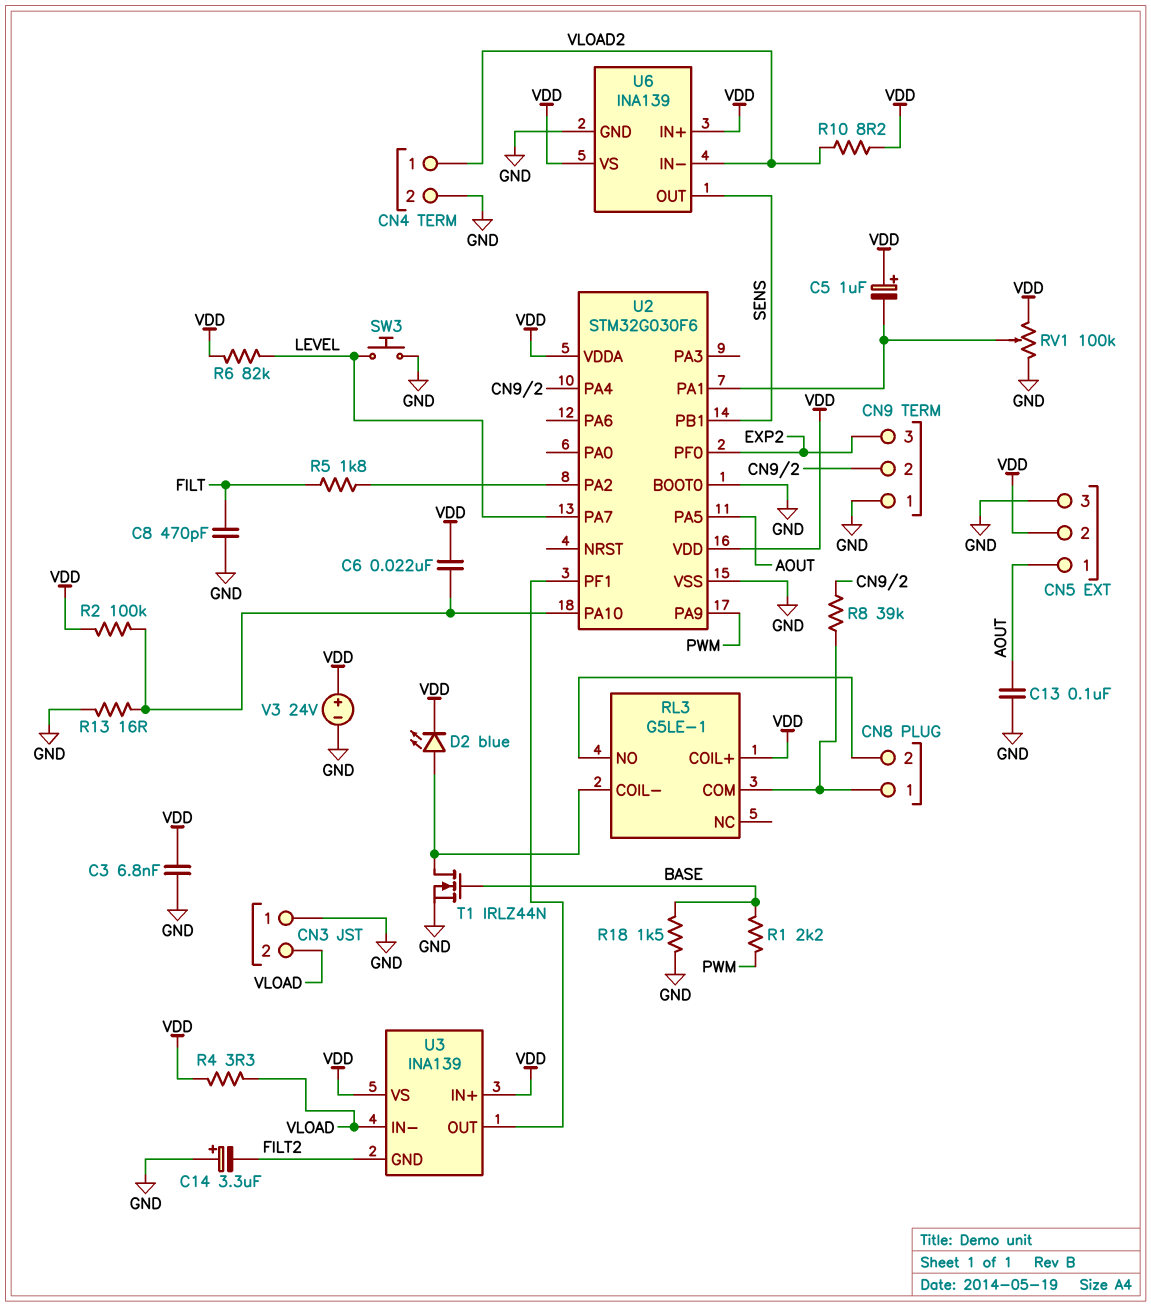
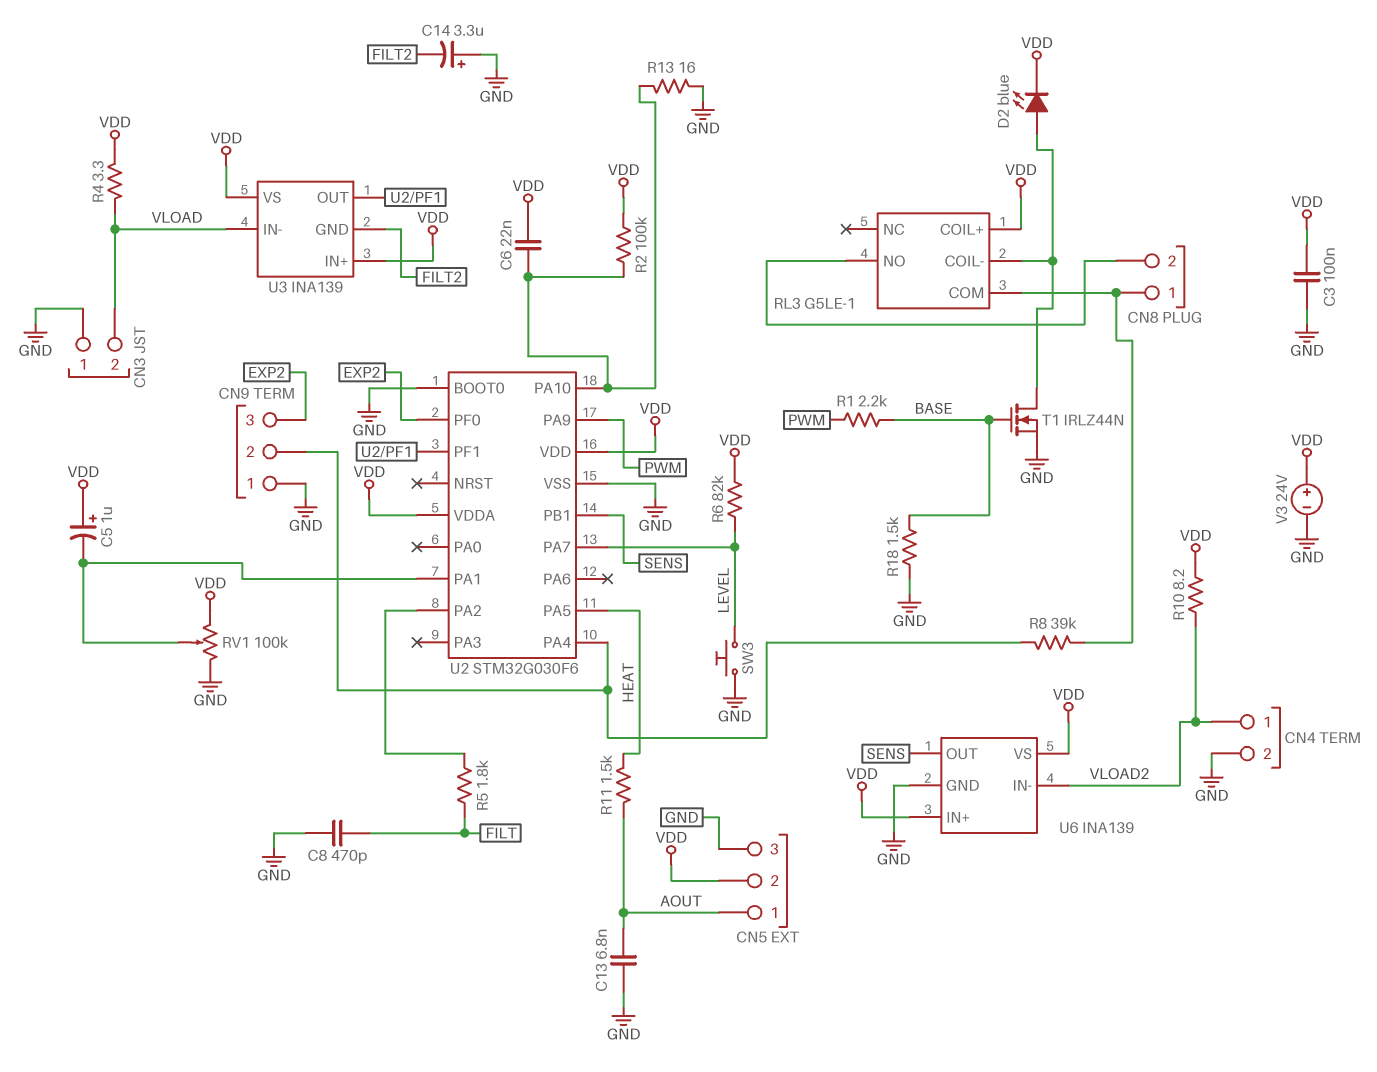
C3: 6.8nF (GND, VDD) -> 100nF (GND, VDD)
C13: 100nF (AOUT, GND) -> 6.8nF (AOUT, GND)
R11: none -> 1.5k (AOUT, HEAT)
U2 pin PA5: AOUT -> HEAT

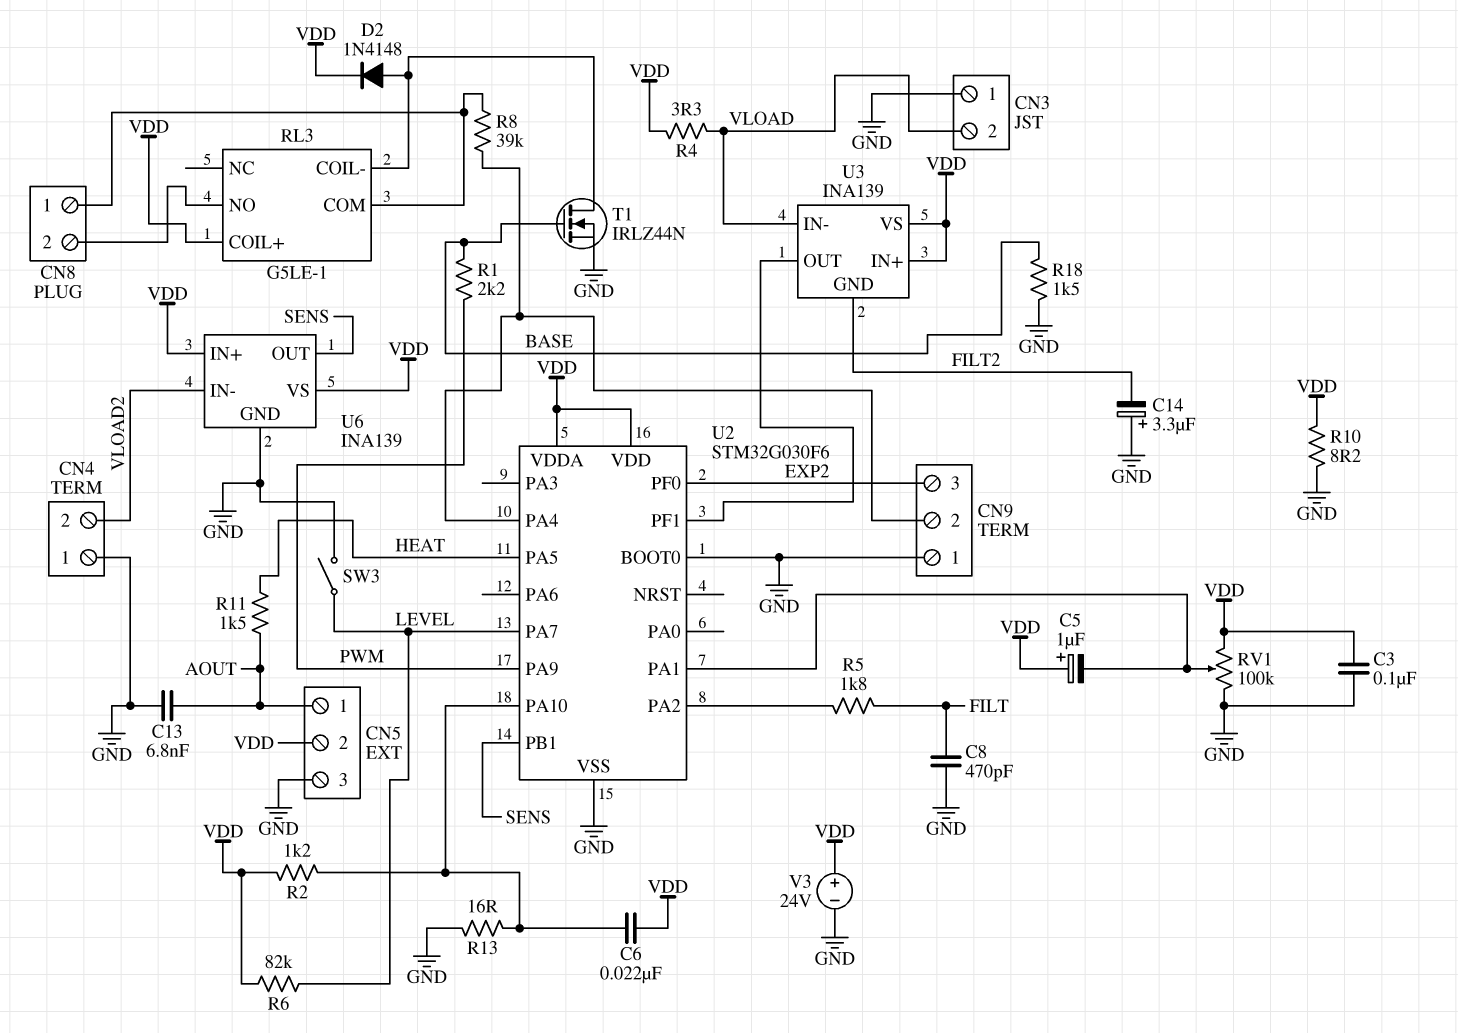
CN4 pin 1: VLOAD2 -> GND
CN4 pin 2: GND -> VLOAD2
D2: LED blue (A RL3/COIL-, K VDD) -> diode 1N4148 (A RL3/COIL-, K VDD)
R2: 100k (U2/PA10, VDD) -> 1.2k (U2/PA10, VDD)
R10: 8.2 (VDD, VLOAD2) -> 8.2 (GND, VDD)
SW3: button (GND, LEVEL) -> switch (GND, LEVEL)

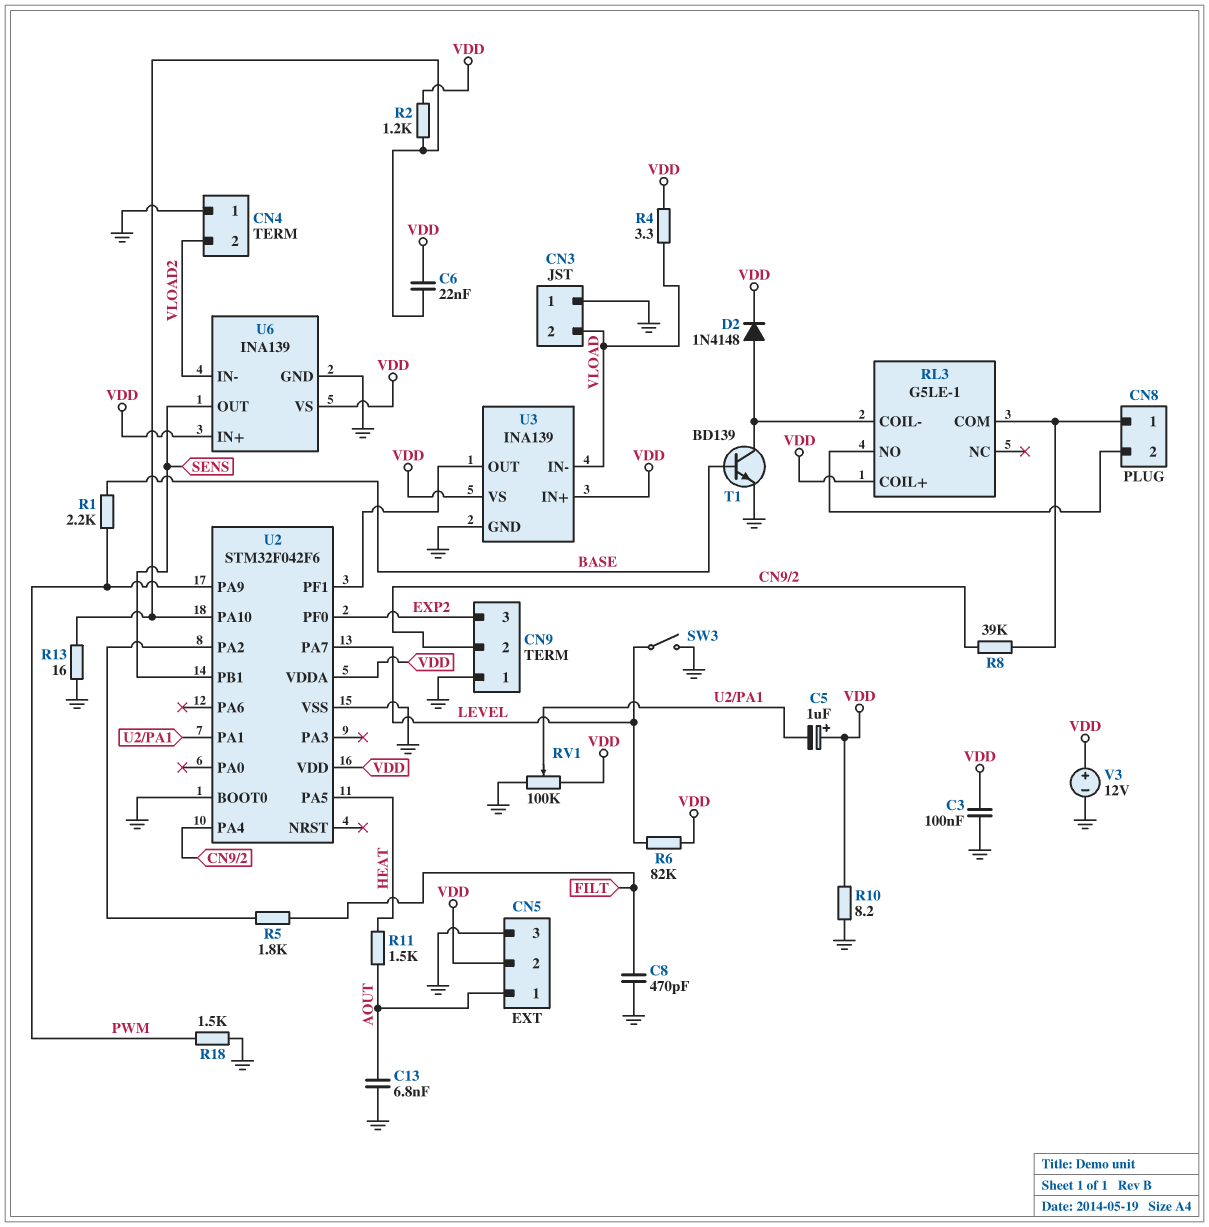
C14: 3.3uF (plus GND, minus FILT2) -> none
R18: 1.5k (BASE, GND) -> 1.5k (GND, PWM)
T1: NMOS IRLZ44N (G BASE, D RL3/COIL-, S GND) -> NPN BD139 (B BASE, C RL3/COIL-, E GND)
U2: STM32G030F6 -> STM32F042F6
U3 pin GND: FILT2 -> GND
V3: 24V (plus VDD, minus GND) -> 12V (plus VDD, minus GND)

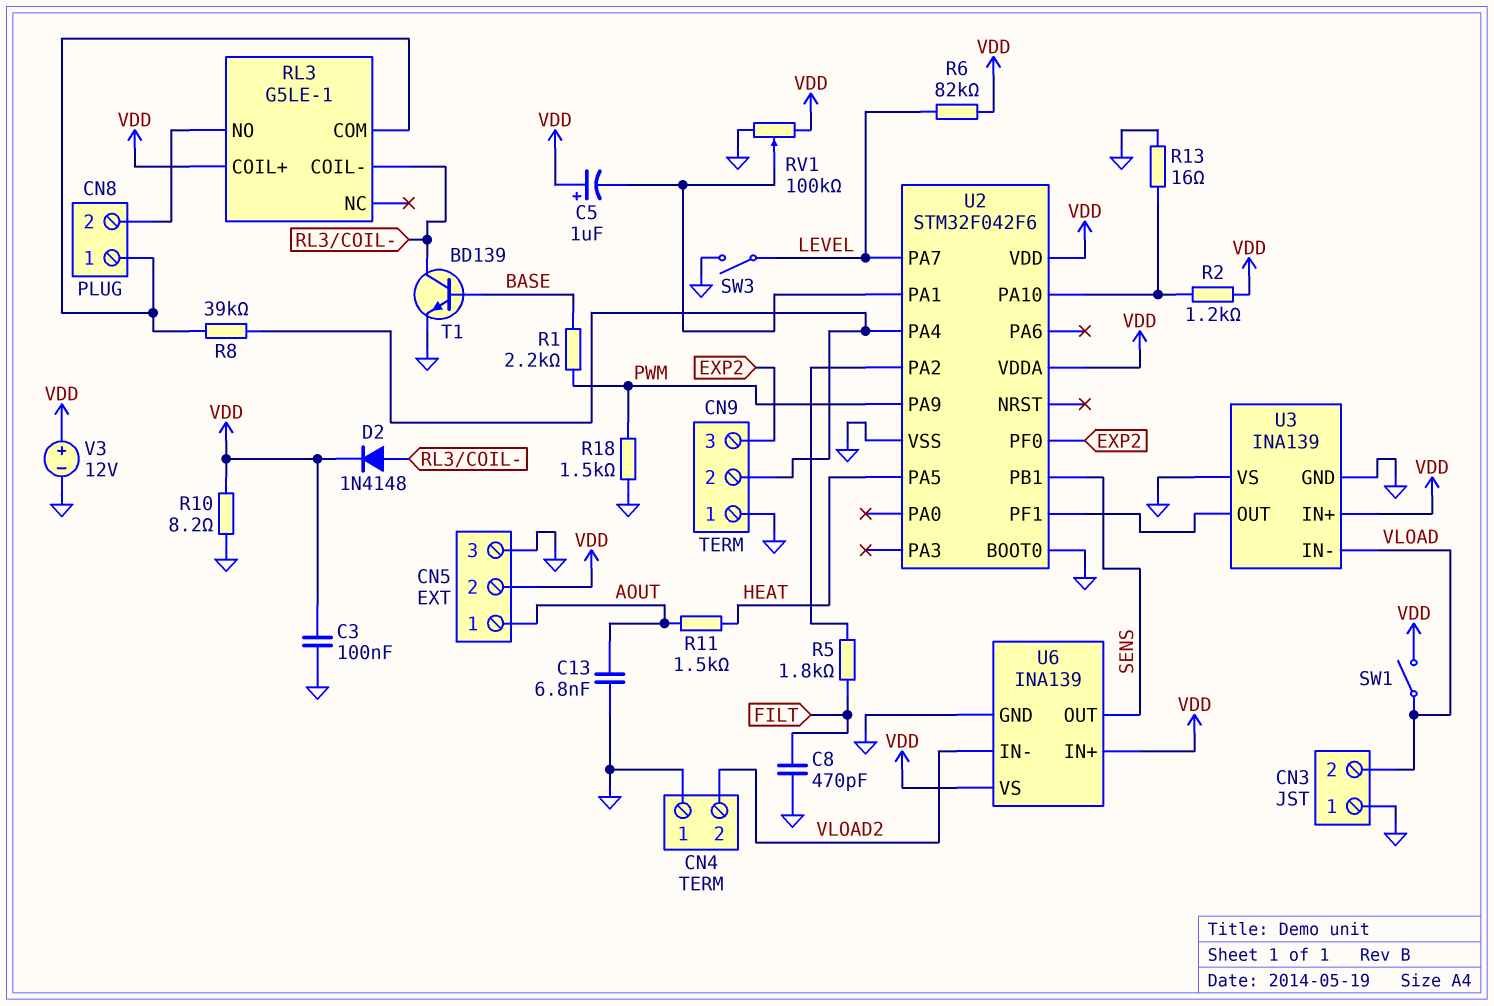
C6: 22nF (U2/PA10, VDD) -> none
R4: 3.3 (VDD, VLOAD) -> none
SW1: none -> switch (VDD, VLOAD)
U3 pin VS: VDD -> GND

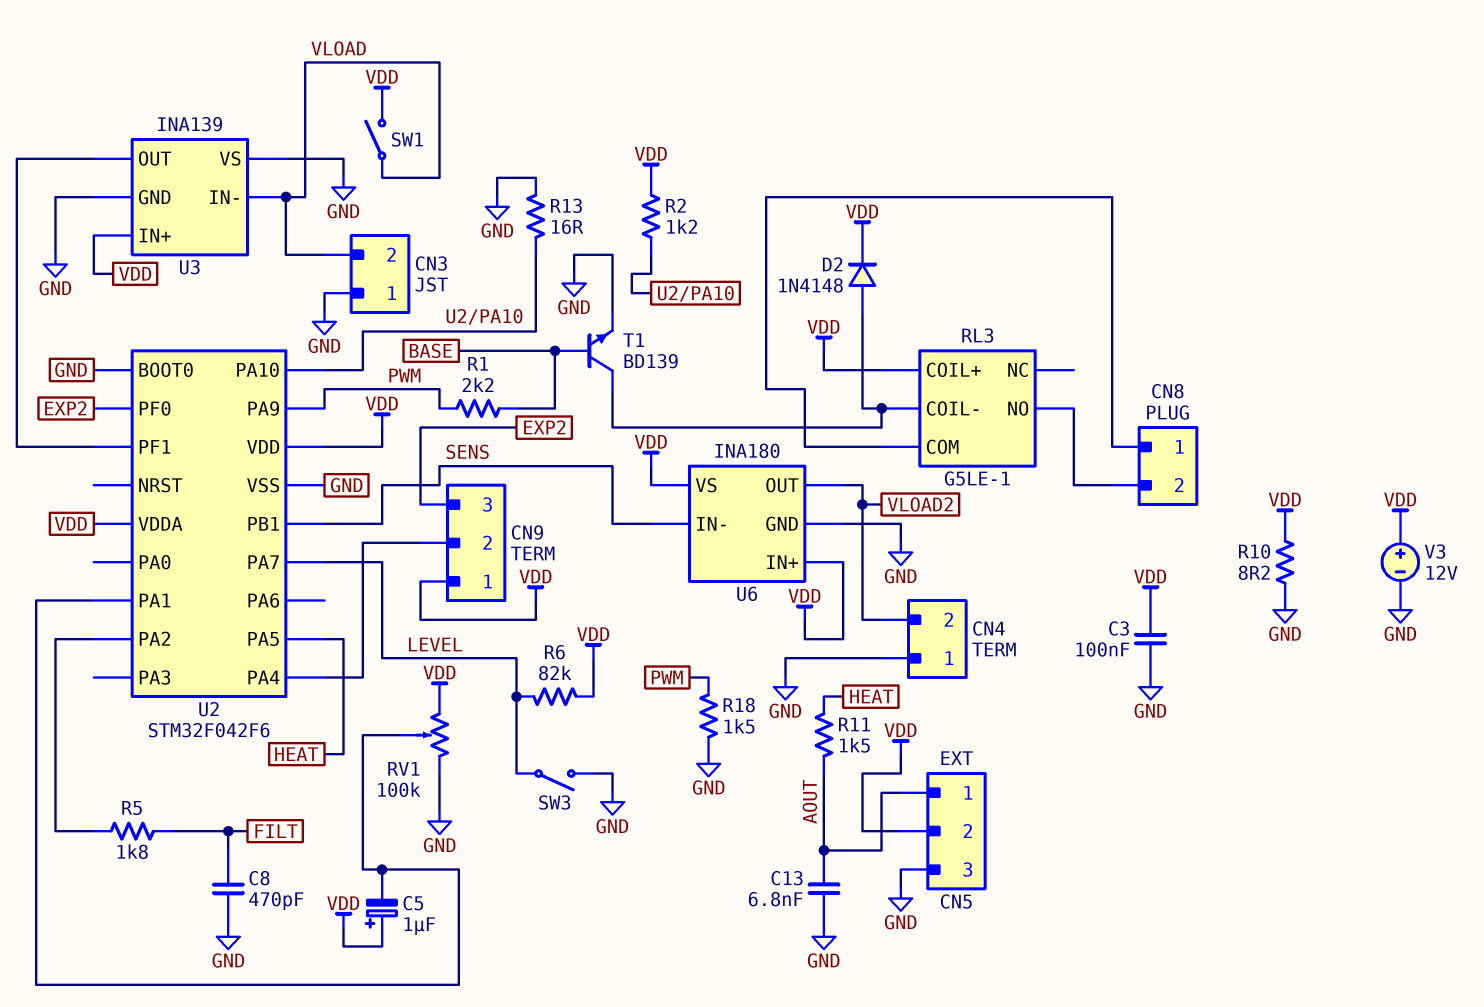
CN9 pin 1: GND -> VDD
R8: 39k (CN8/1, CN9/2) -> none
U6: INA139 -> INA180
U6 pin IN-: VLOAD2 -> SENS
U6 pin OUT: SENS -> VLOAD2

